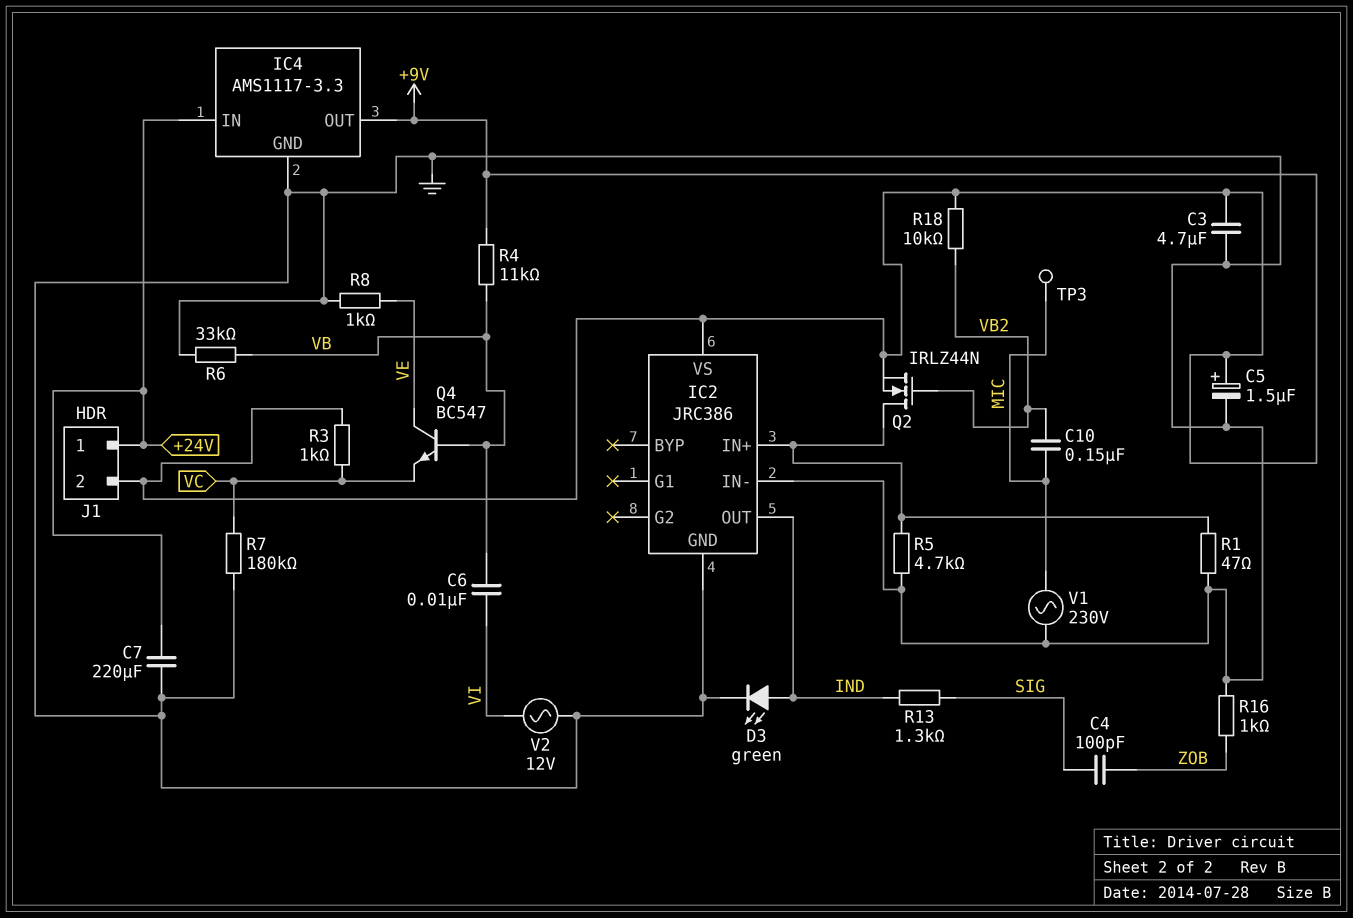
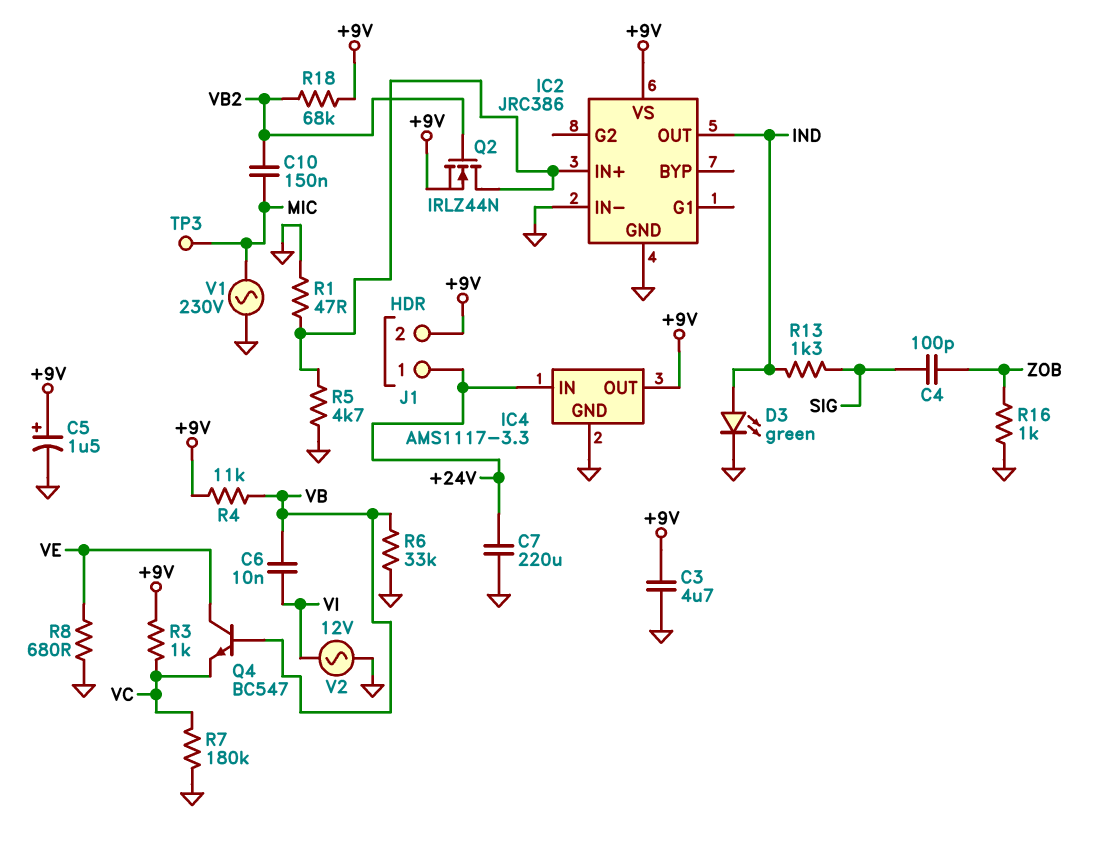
R8: 1k (GND, VE) -> 680 (GND, VE)
R18: 10k (+9V, VB2) -> 68k (+9V, VB2)

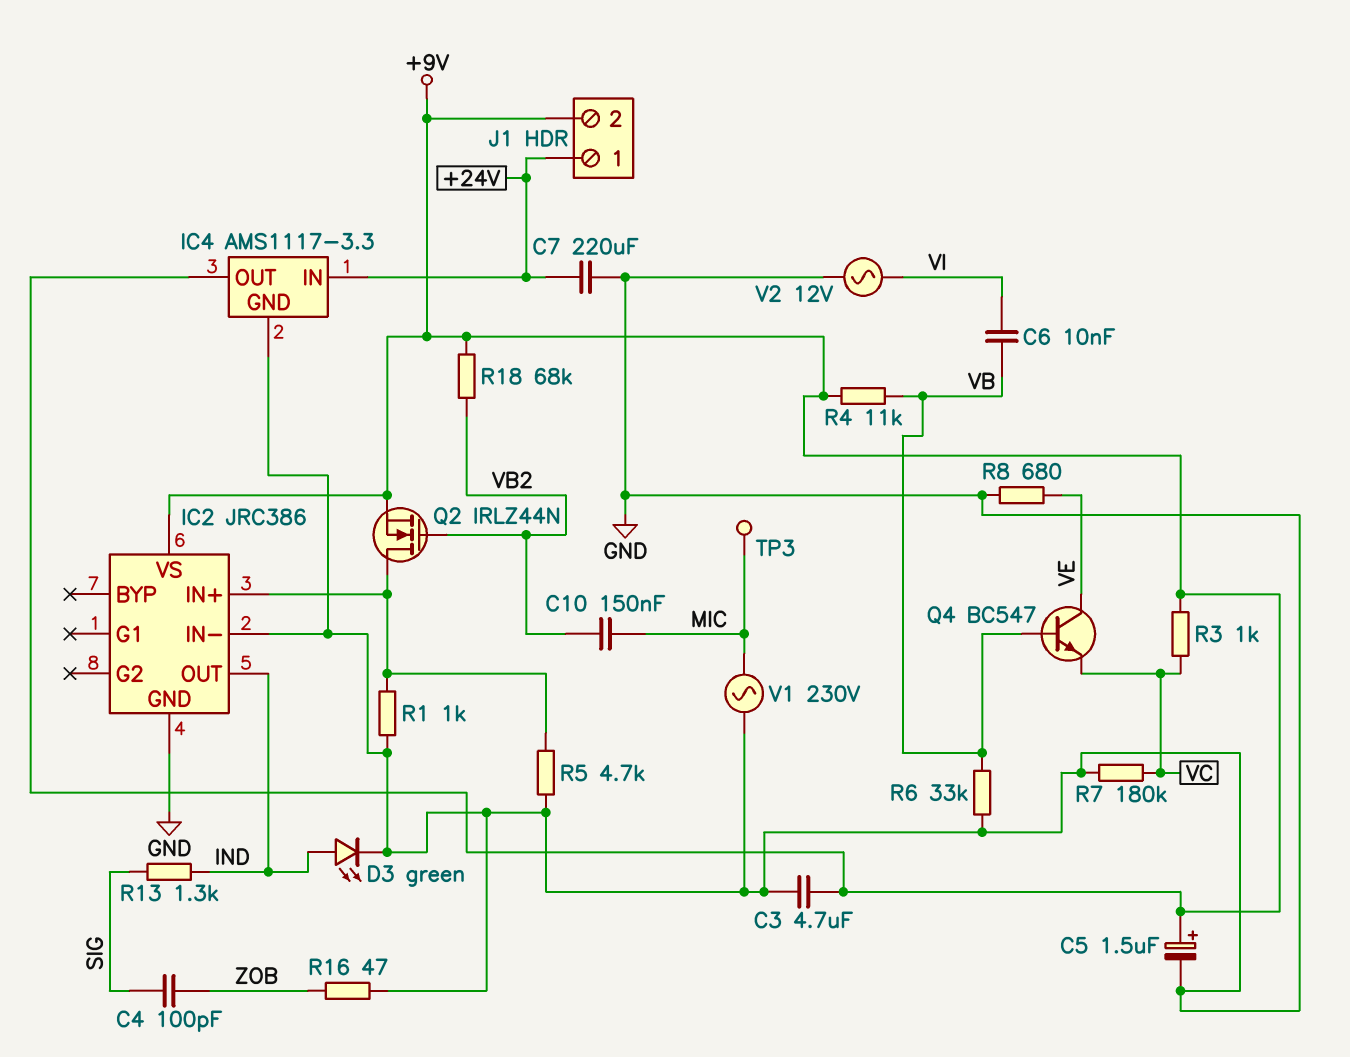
R1: 47 (GND, IC2/IN+) -> 1k (GND, IC2/IN+)
R16: 1k (GND, ZOB) -> 47 (GND, ZOB)

